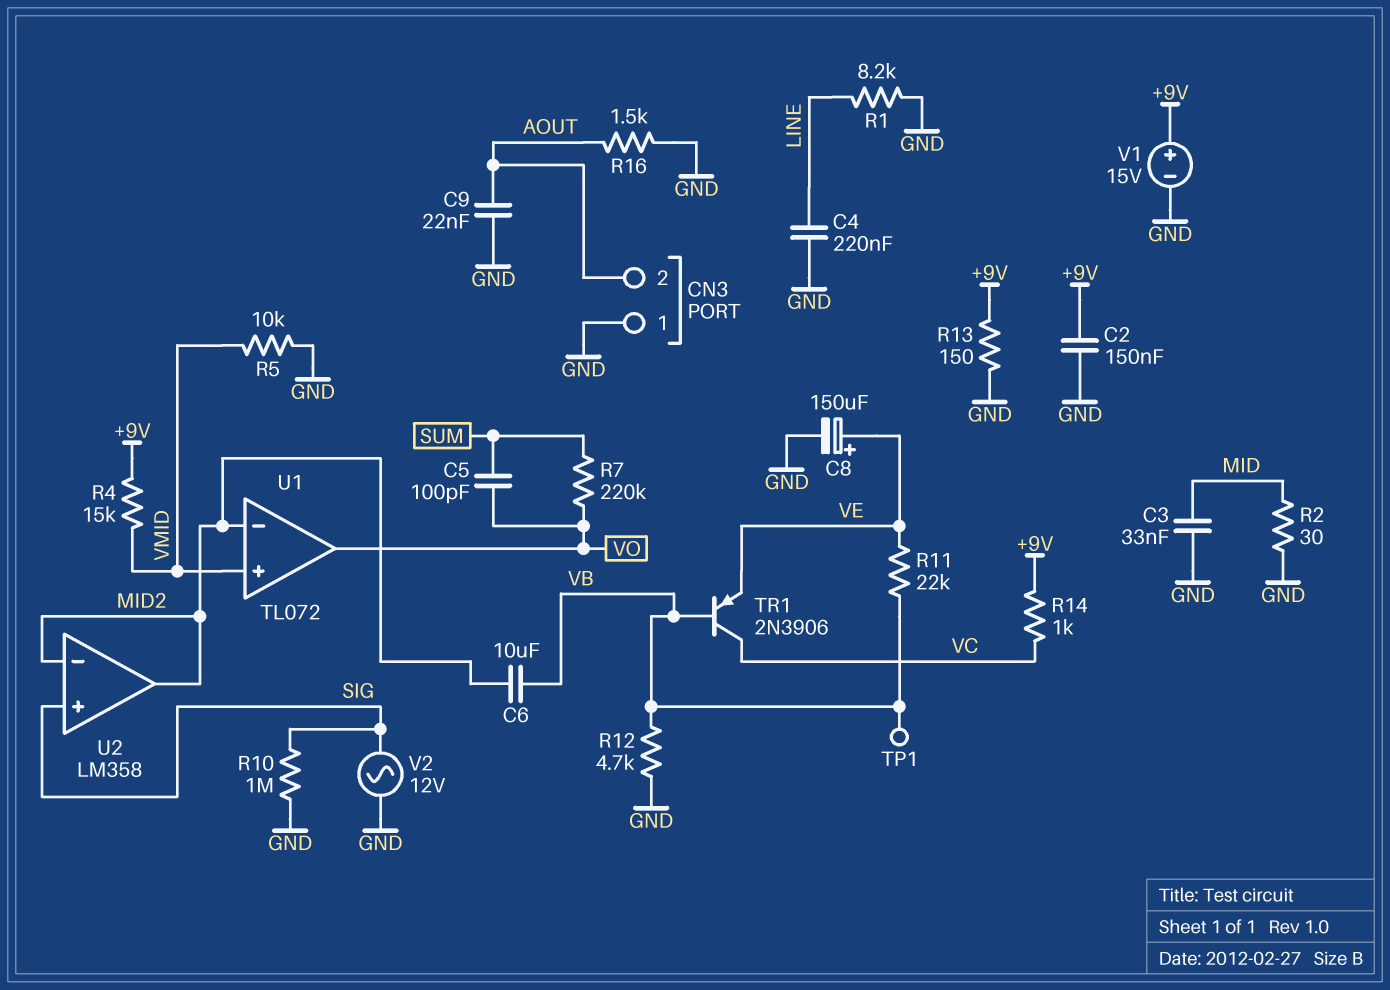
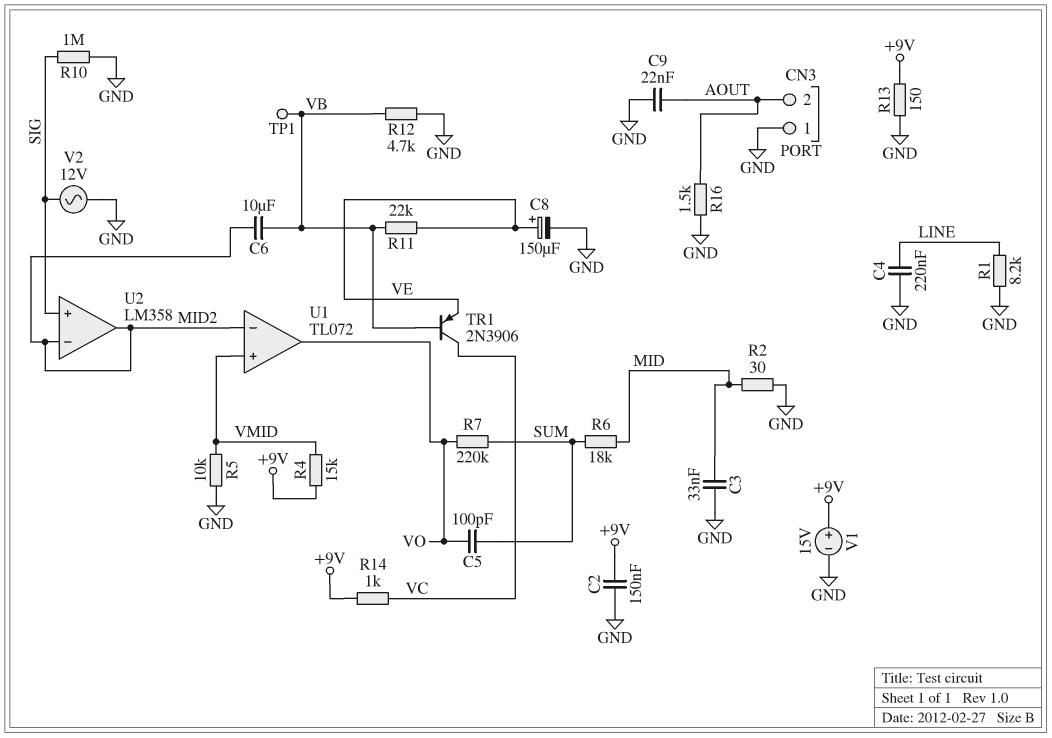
R6: none -> 18k (MID, SUM)

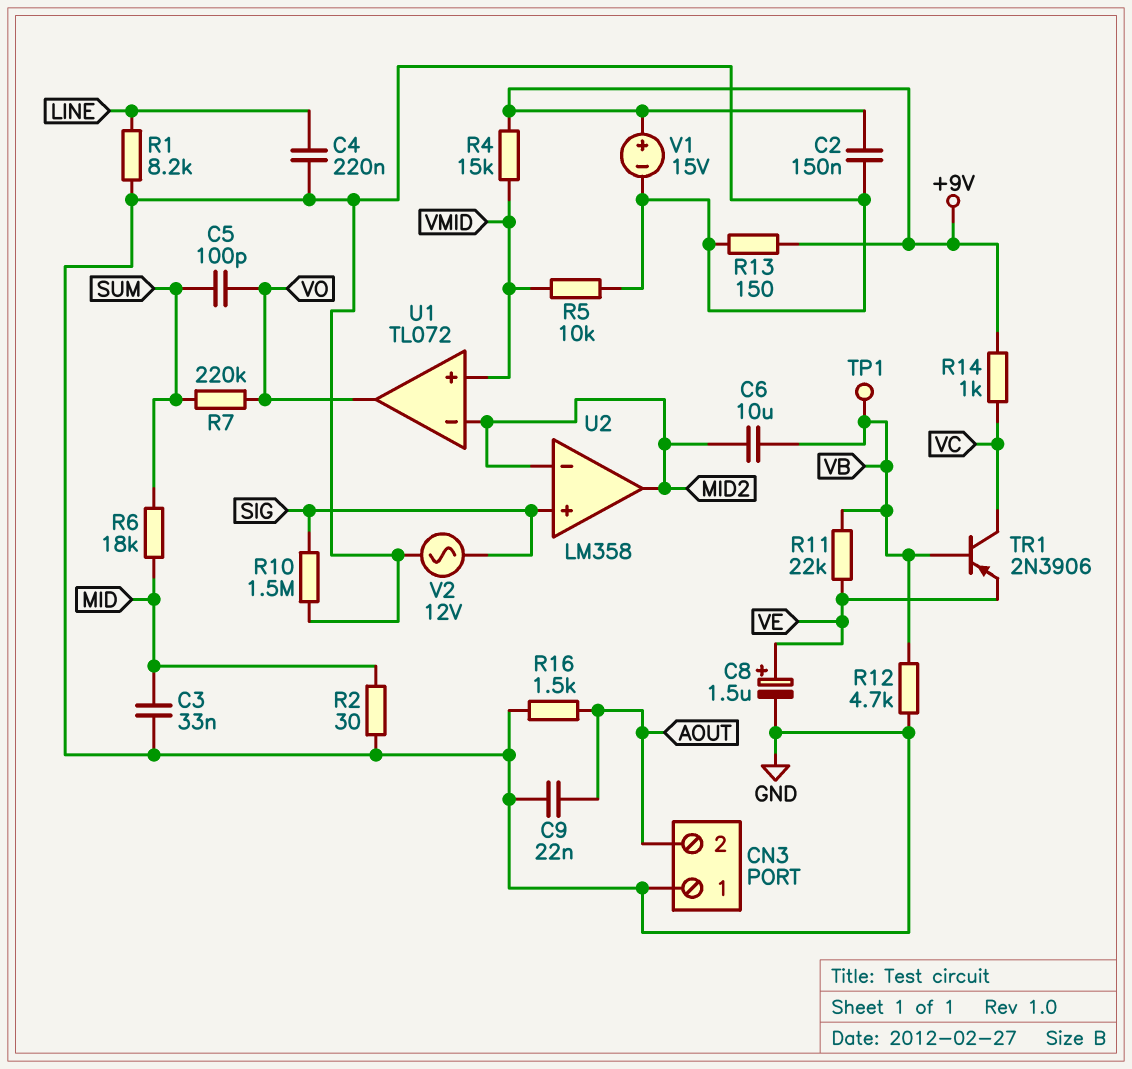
C8: 150uF (plus VE, minus GND) -> 1.5uF (plus VE, minus GND)
R10: 1M (GND, SIG) -> 1.5M (GND, SIG)

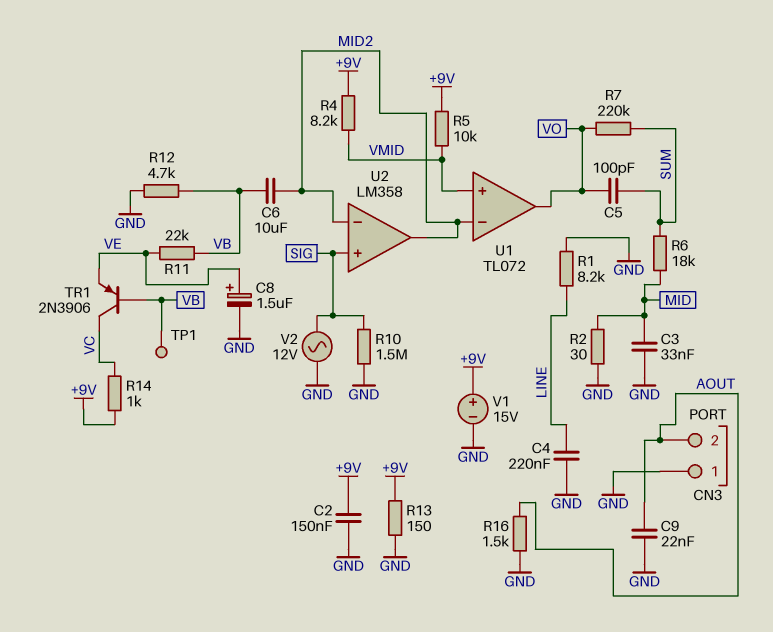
R4: 15k (+9V, VMID) -> 8.2k (+9V, VMID)
R5: 10k (GND, VMID) -> 10k (+9V, VMID)

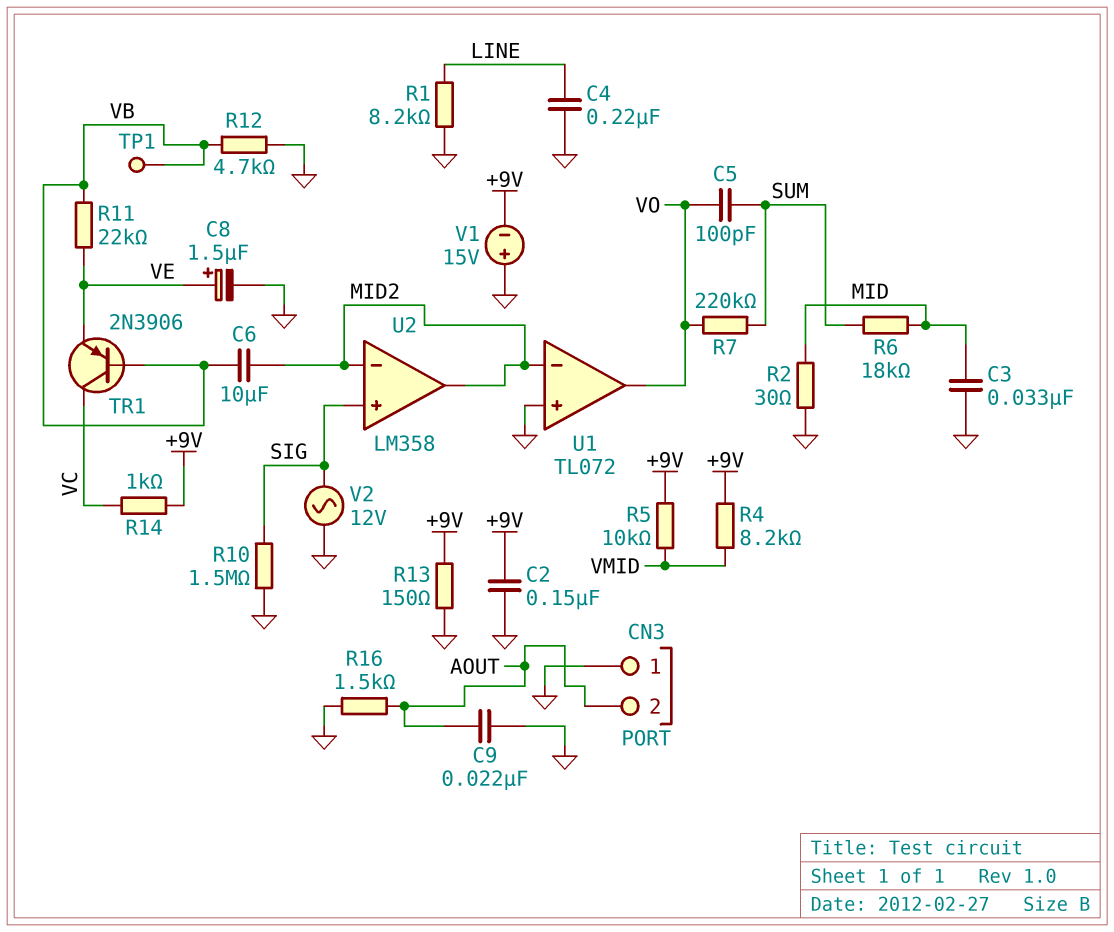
U1 pin in+: VMID -> GND
V1: 15V (plus +9V, minus GND) -> 15V (plus GND, minus +9V)

